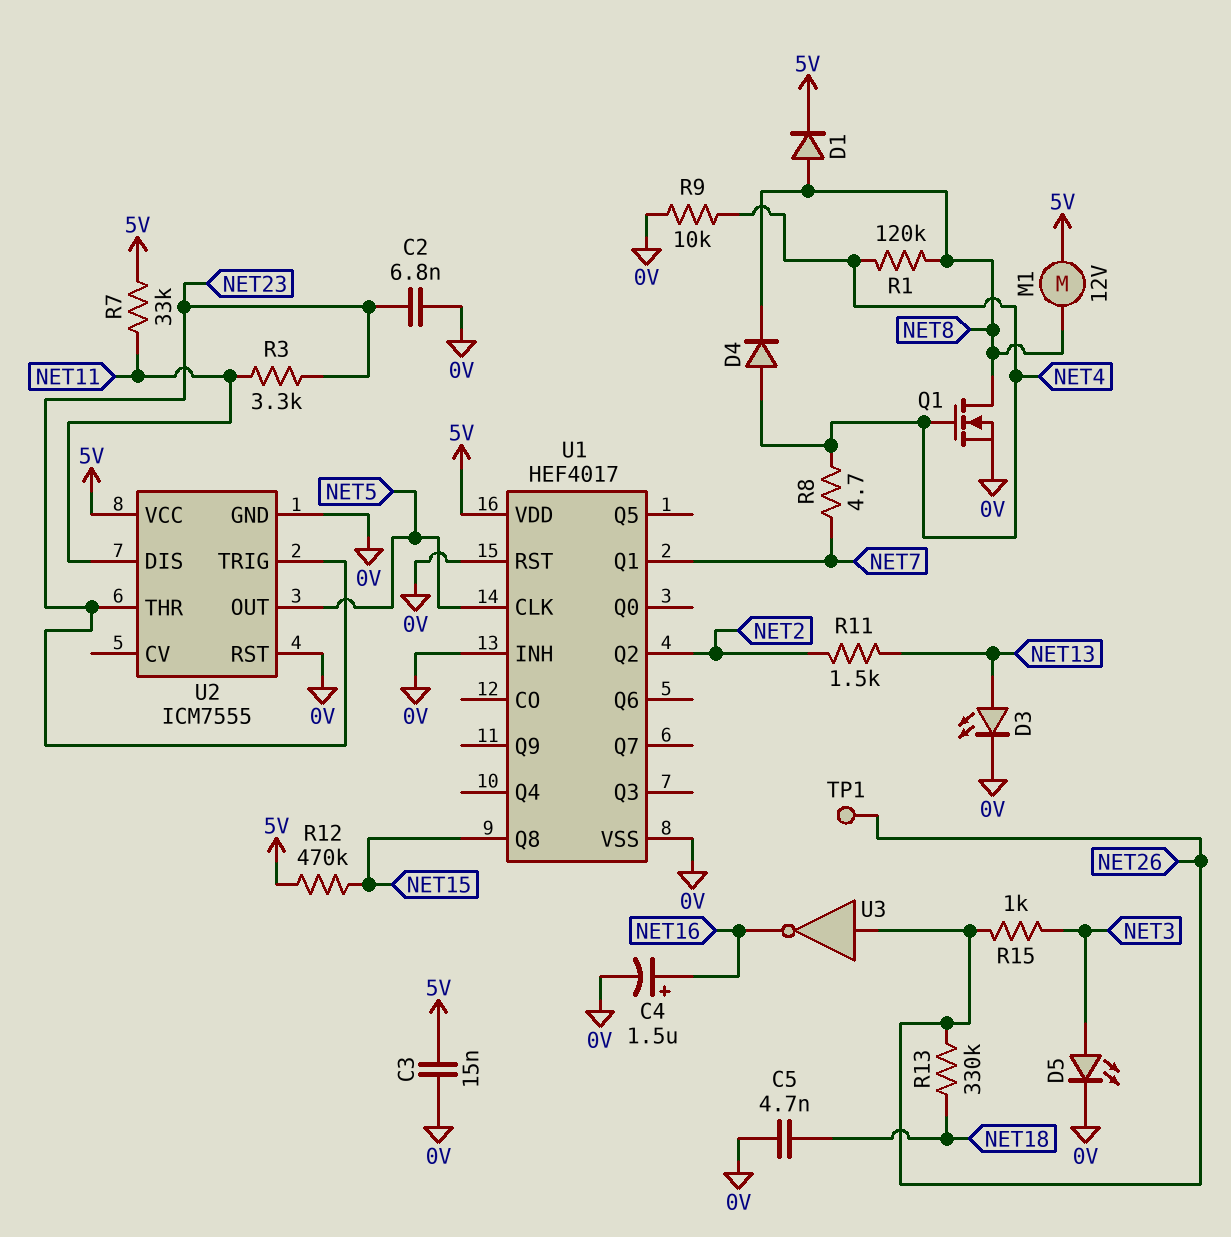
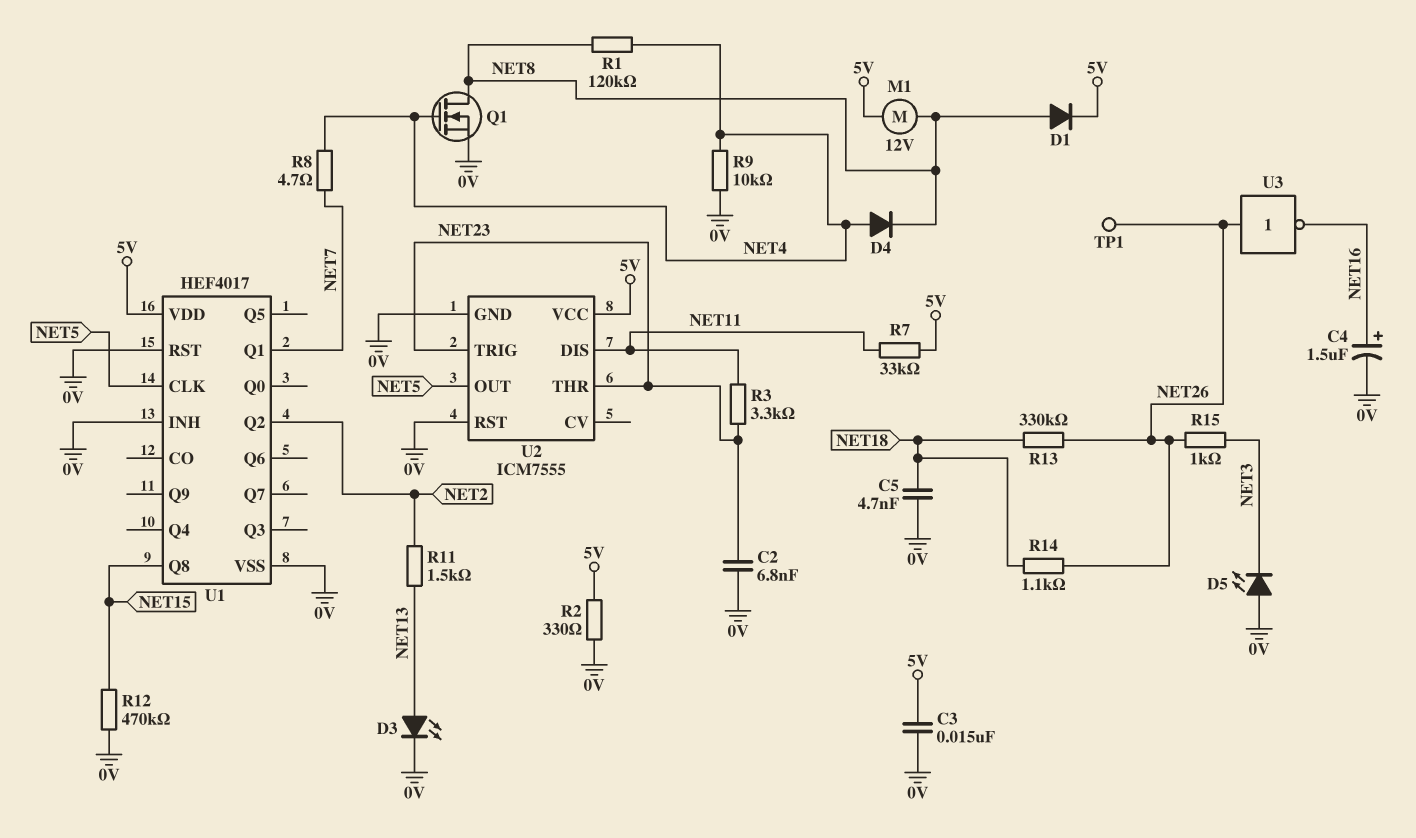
D5: LED (A NET3, K 0V) -> LED (A 0V, K NET3)
R2: none -> 330 (0V, 5V)
R12: 470k (5V, NET15) -> 470k (0V, NET15)
R14: none -> 1.1k (NET18, NET26)

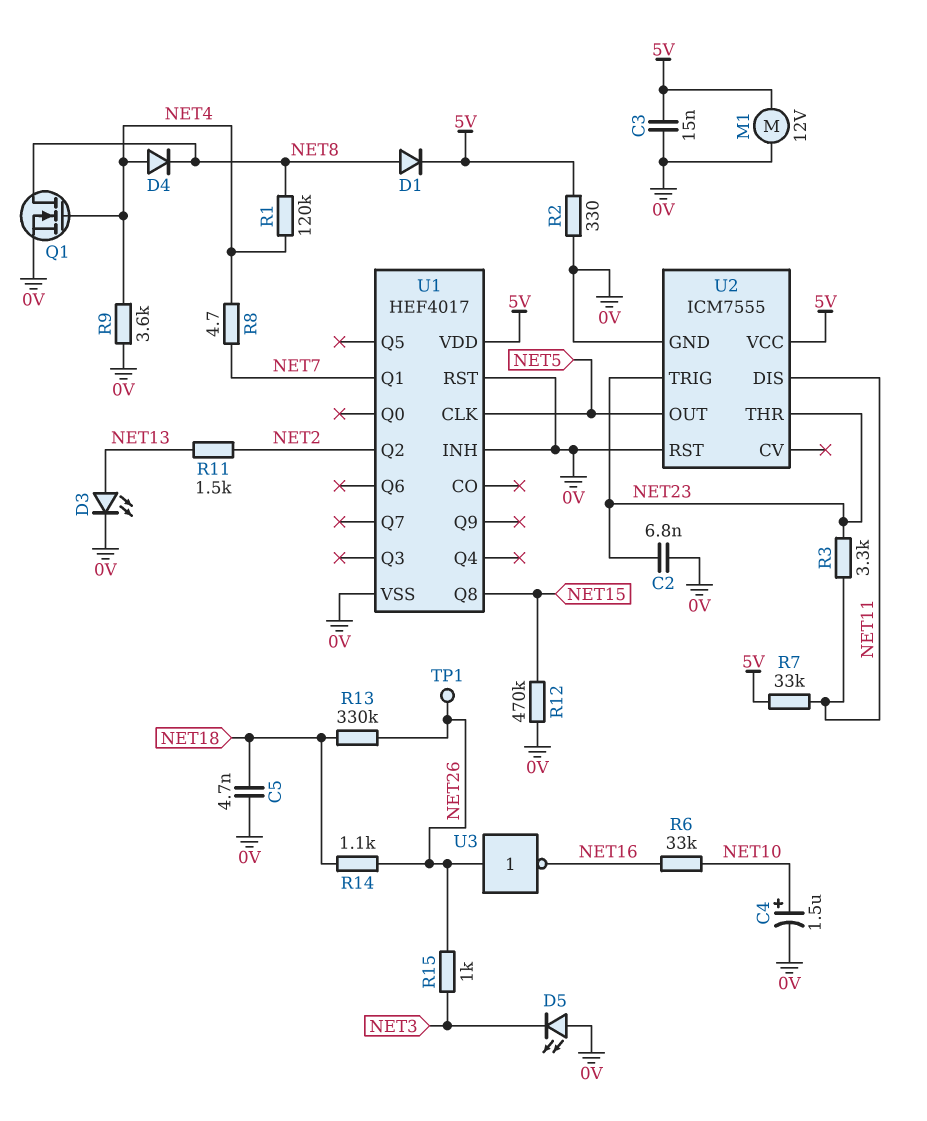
C4: 1.5uF (plus NET16, minus 0V) -> 1.5uF (plus NET10, minus 0V)
M1: motor 12V (5V, NET8) -> motor 12V (0V, 5V)
R6: none -> 33k (NET10, NET16)
R9: 10k (0V, NET4) -> 3.6k (0V, NET4)

